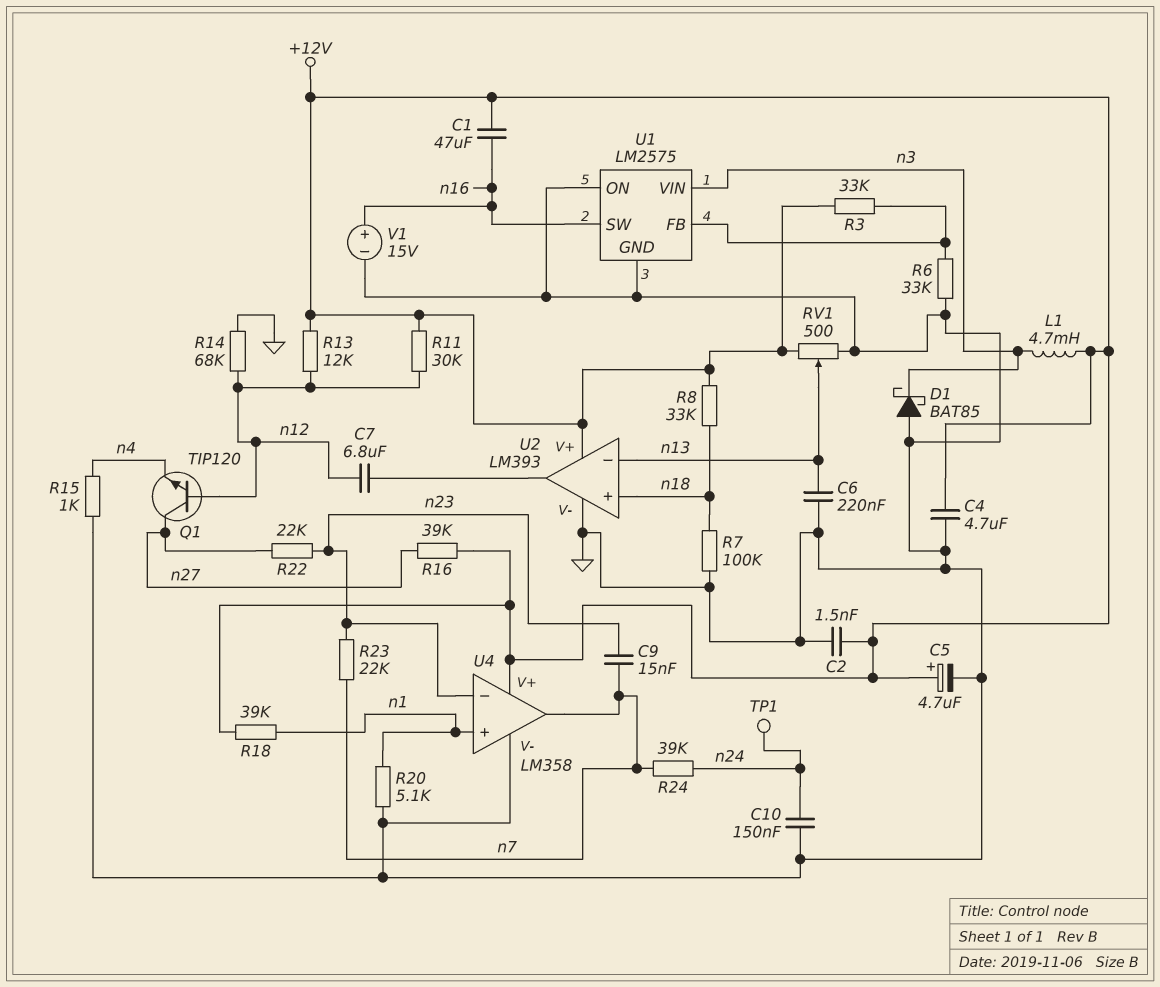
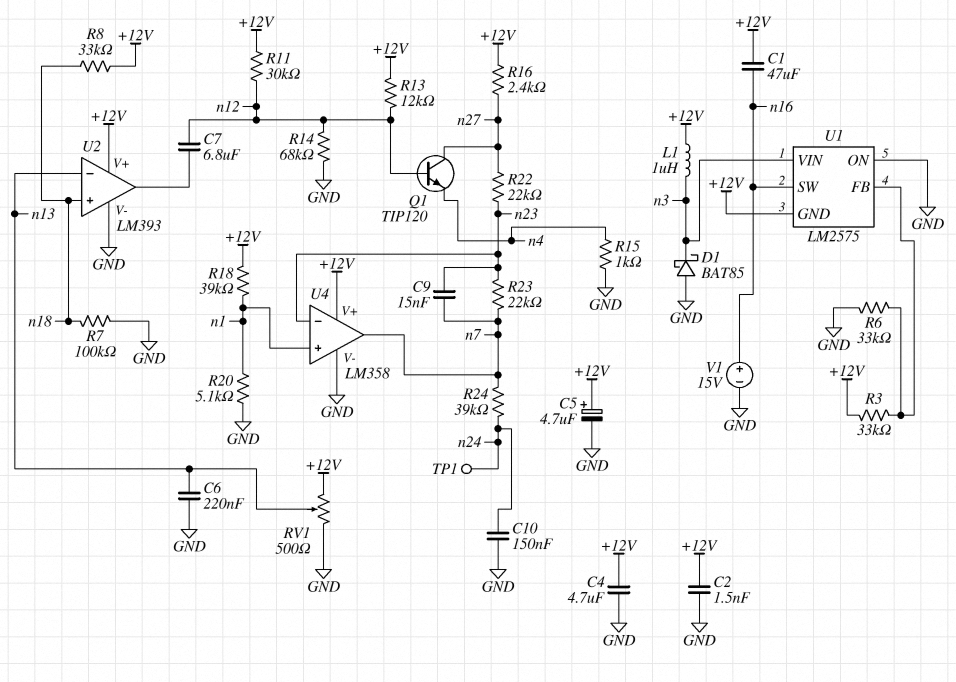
L1: 4.7mH (+12V, n3) -> 1uH (+12V, n3)
R16: 39k (+12V, n27) -> 2.4k (+12V, n27)
U1 pin GND: GND -> +12V

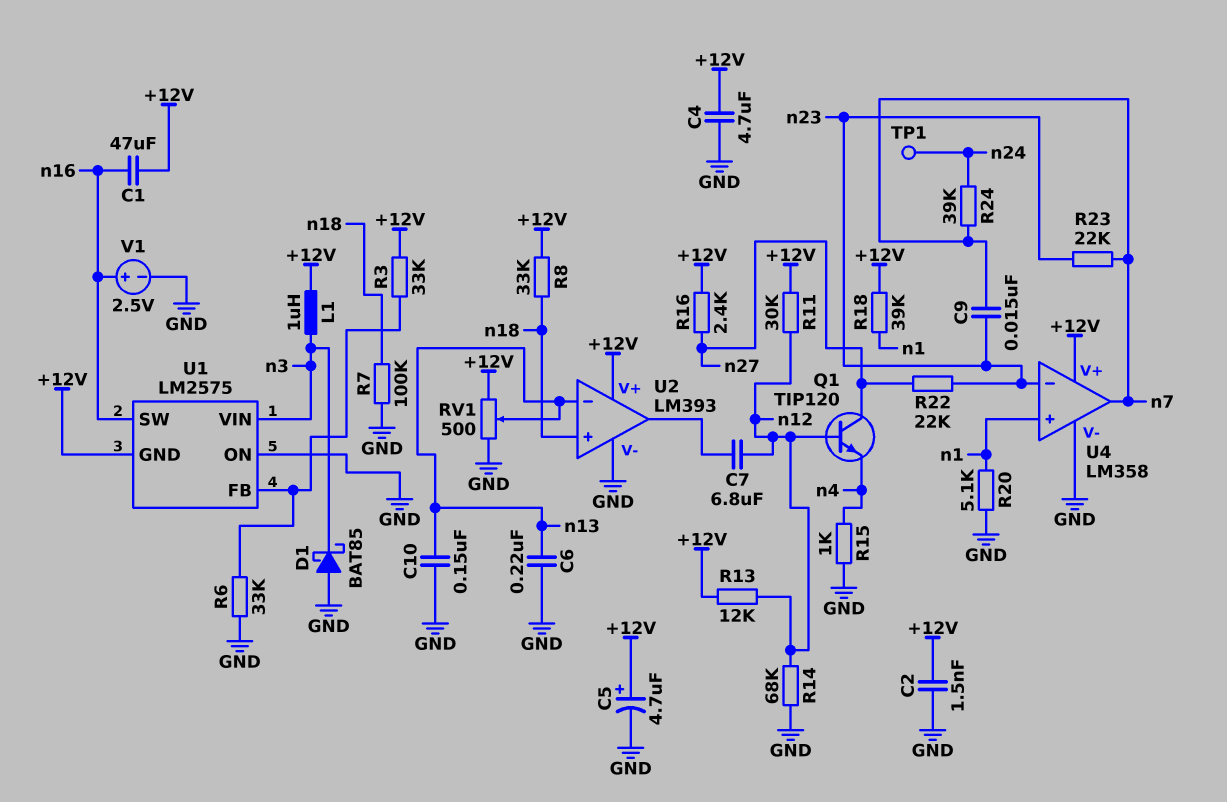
C10: 150nF (GND, n24) -> 150nF (GND, n13)
V1: 15V (plus n16, minus GND) -> 2.5V (plus n16, minus GND)

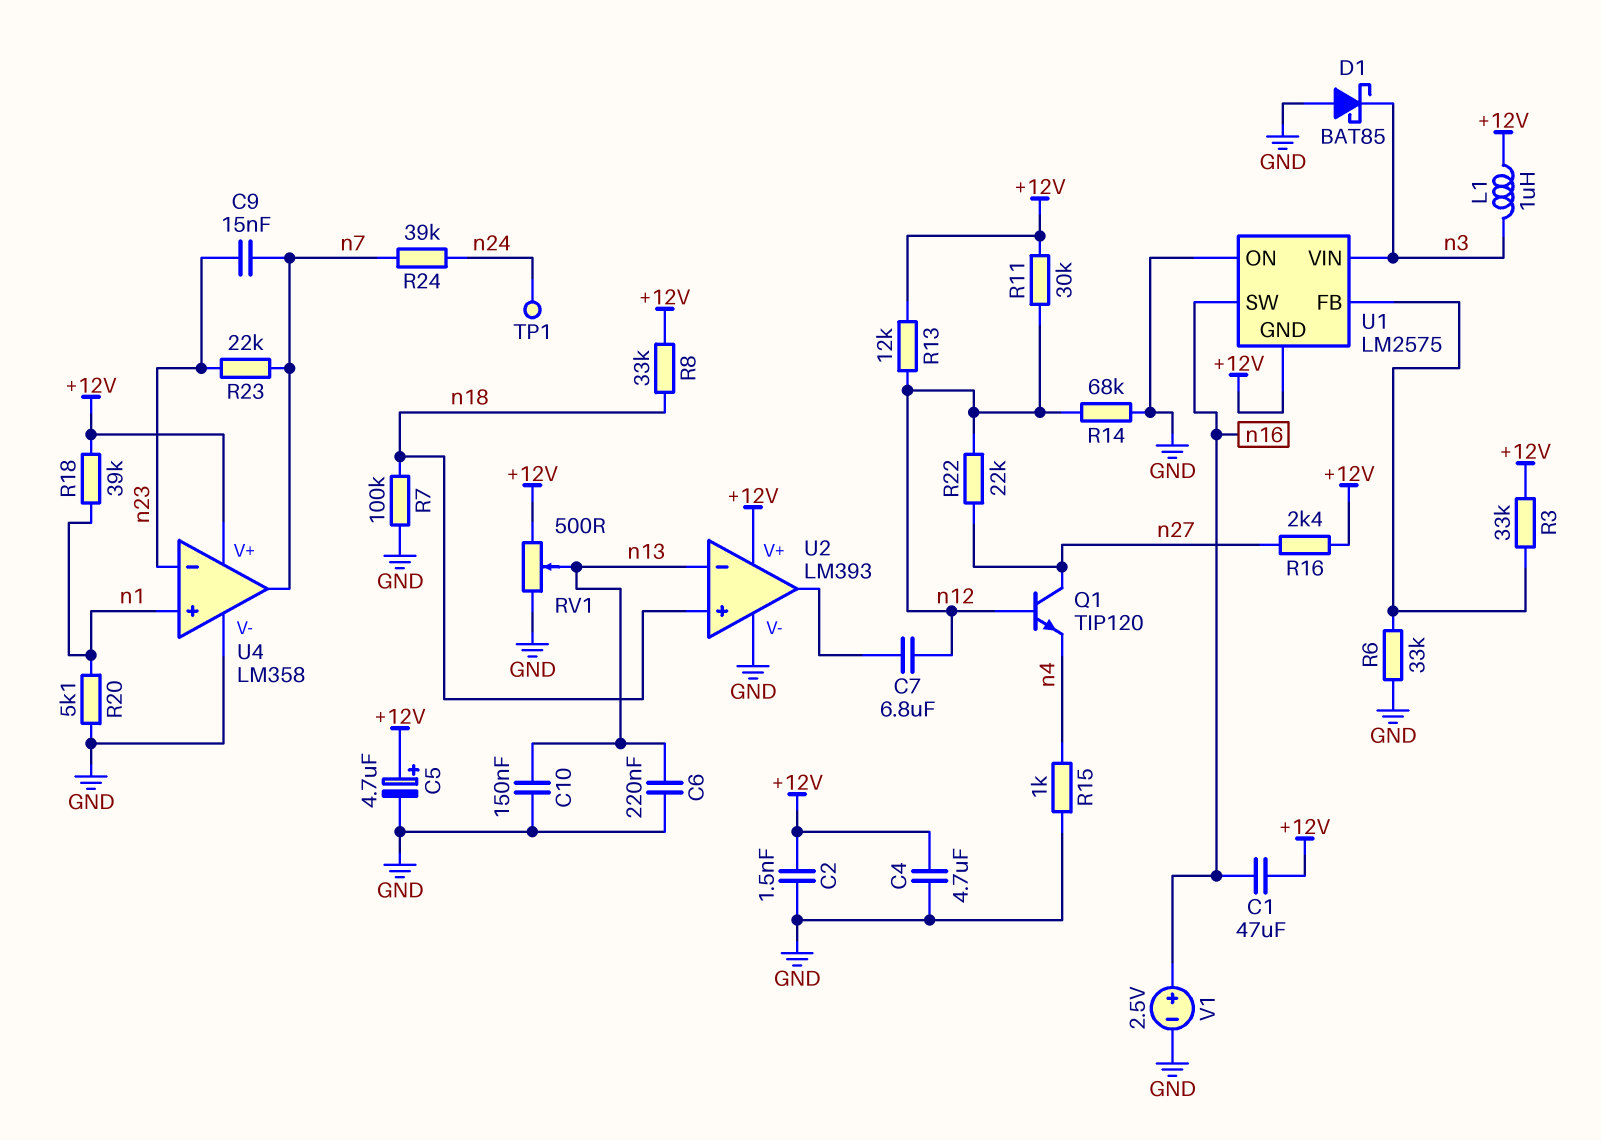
R22: 22k (n23, n27) -> 22k (n12, n27)

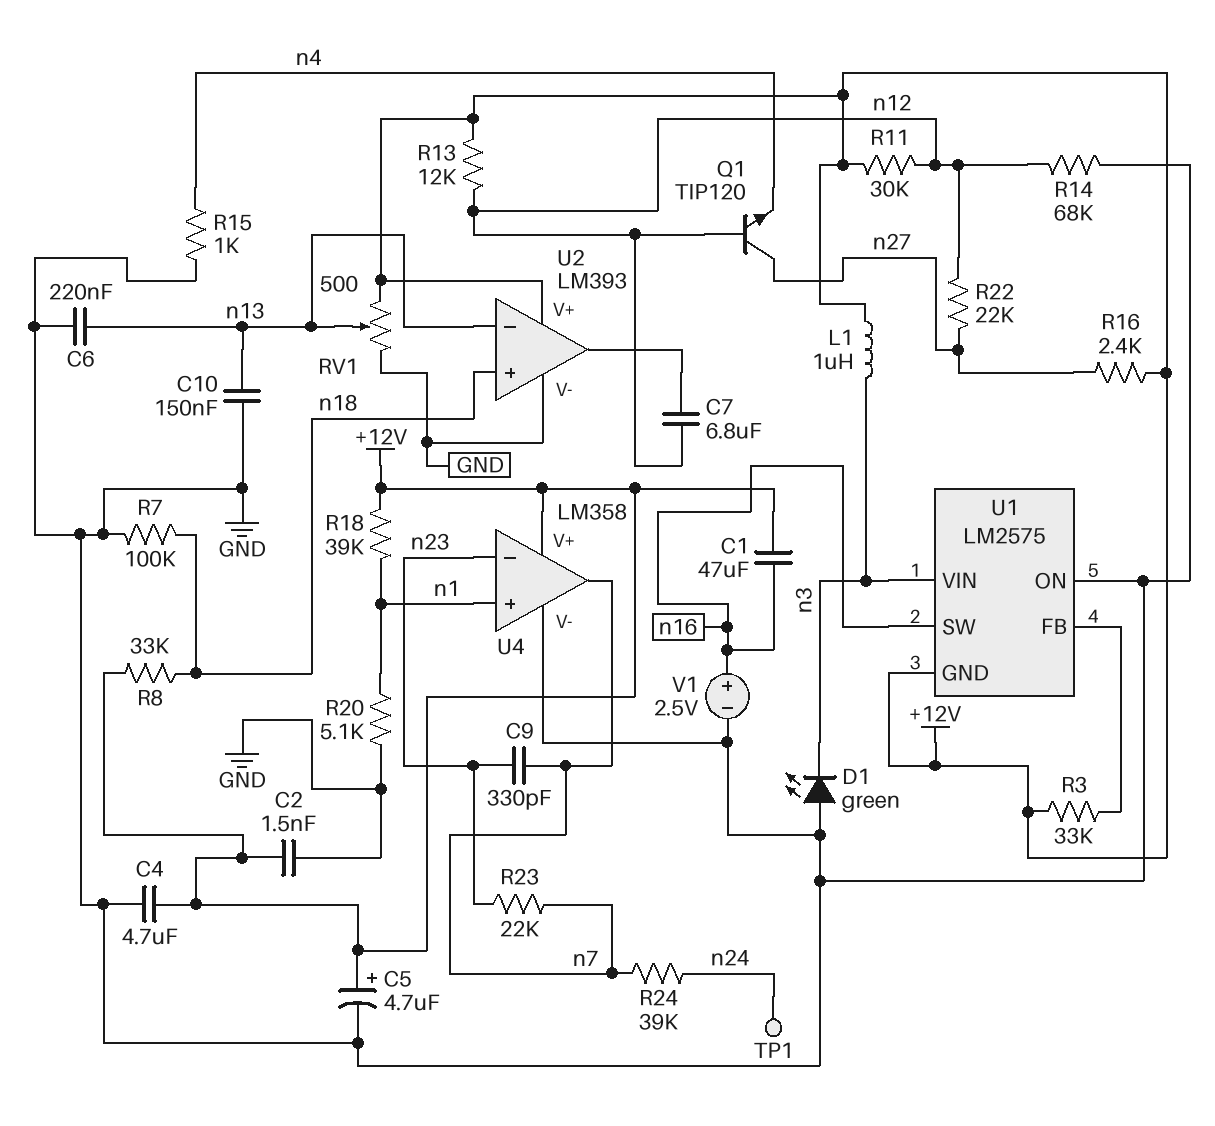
C9: 15nF (n7, n23) -> 330pF (n7, n23)
D1: schottky BAT85 (A GND, K n3) -> LED green (A GND, K n3)
R6: 33k (GND, U1/FB) -> none

